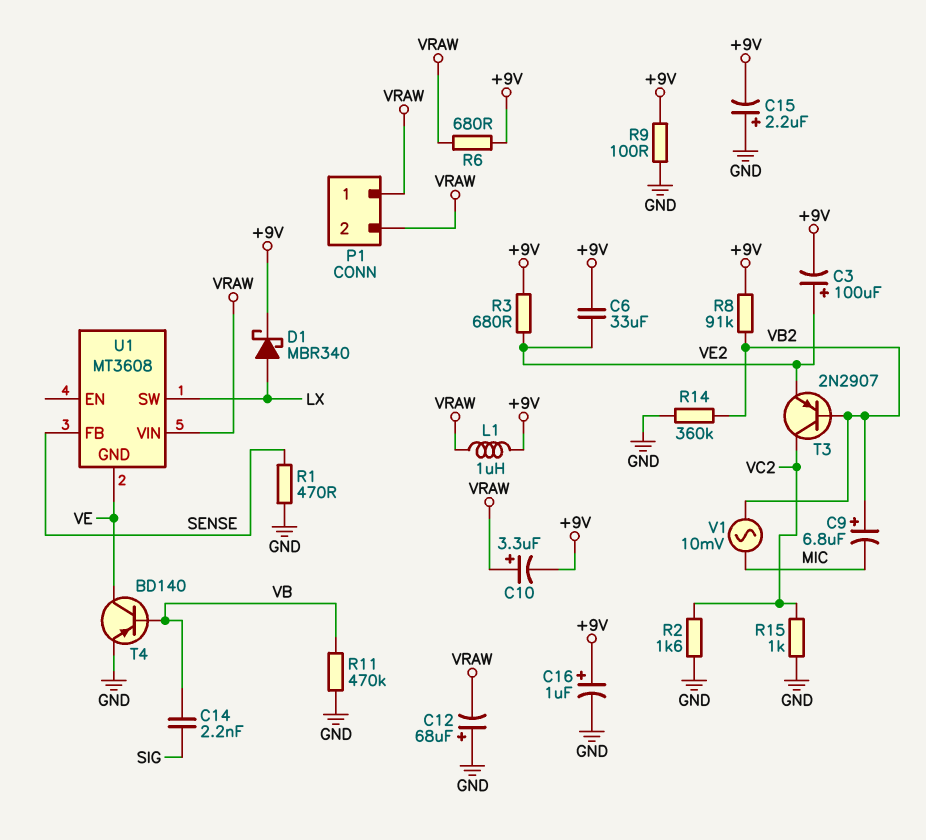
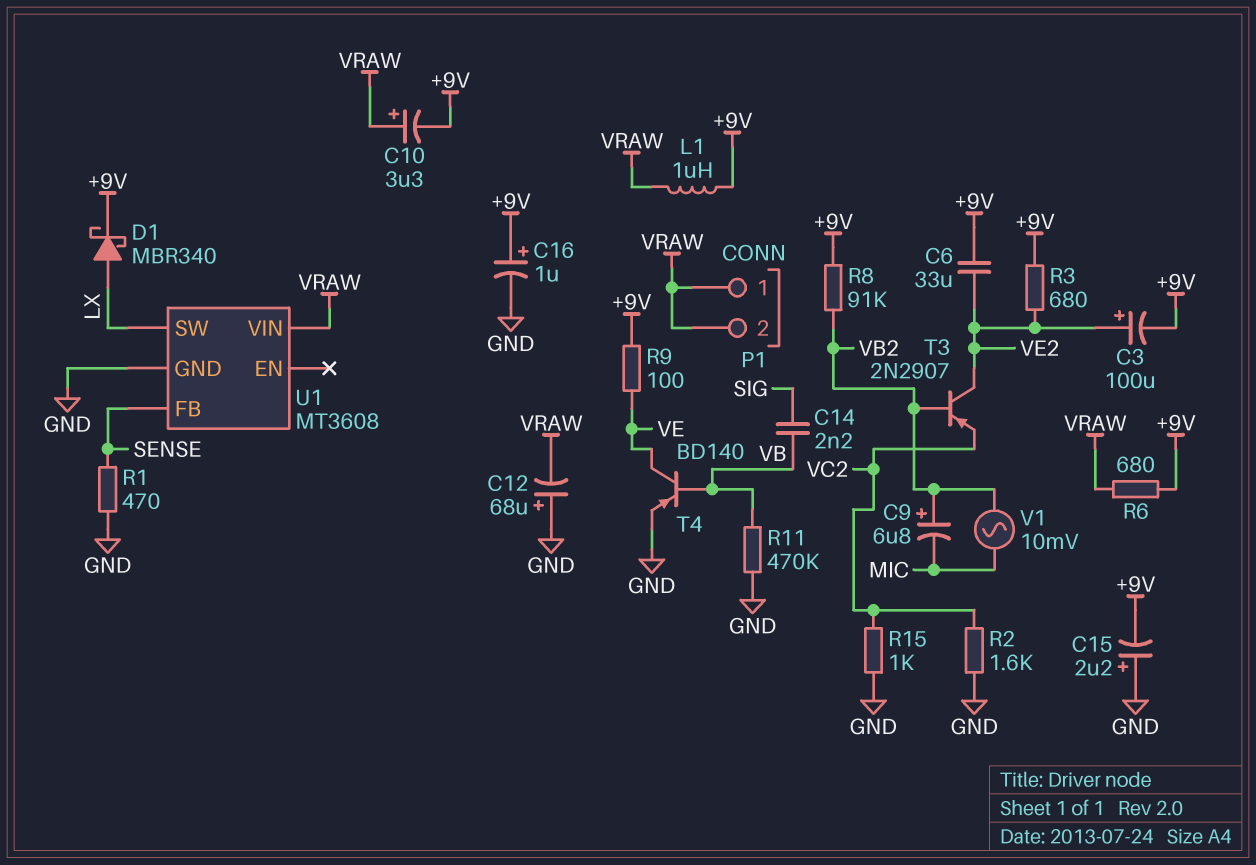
R9: 100 (+9V, GND) -> 100 (+9V, VE)
R14: 360k (GND, VB2) -> none
T3: PNP 2N2907 (B VB2, C VC2, E VE2) -> PNP 2N2907 (B VB2, C VE2, E VC2)
U1 pin GND: VE -> GND

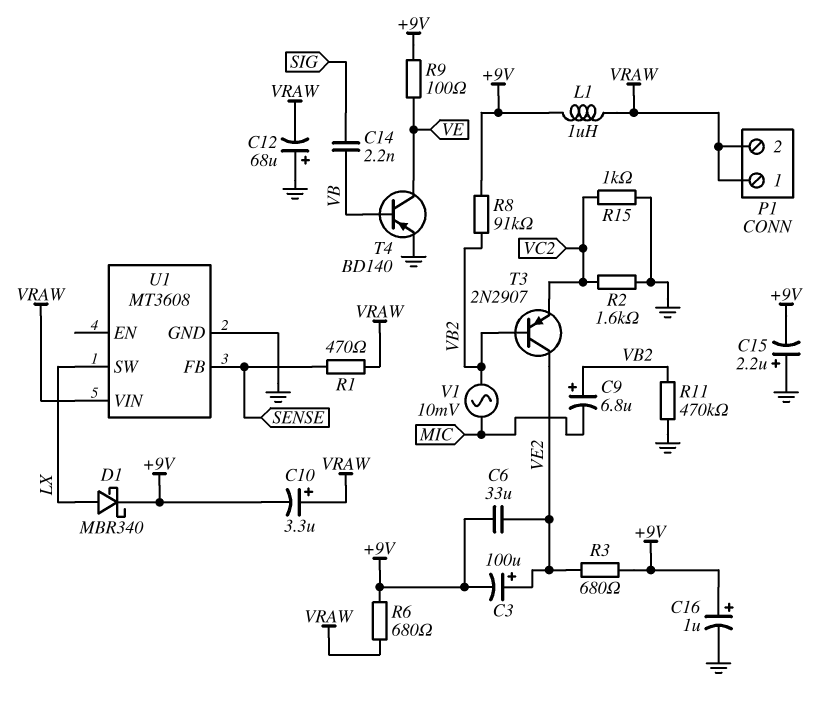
R1: 470 (GND, SENSE) -> 470 (SENSE, VRAW)
R11: 470k (GND, VB) -> 470k (GND, VB2)

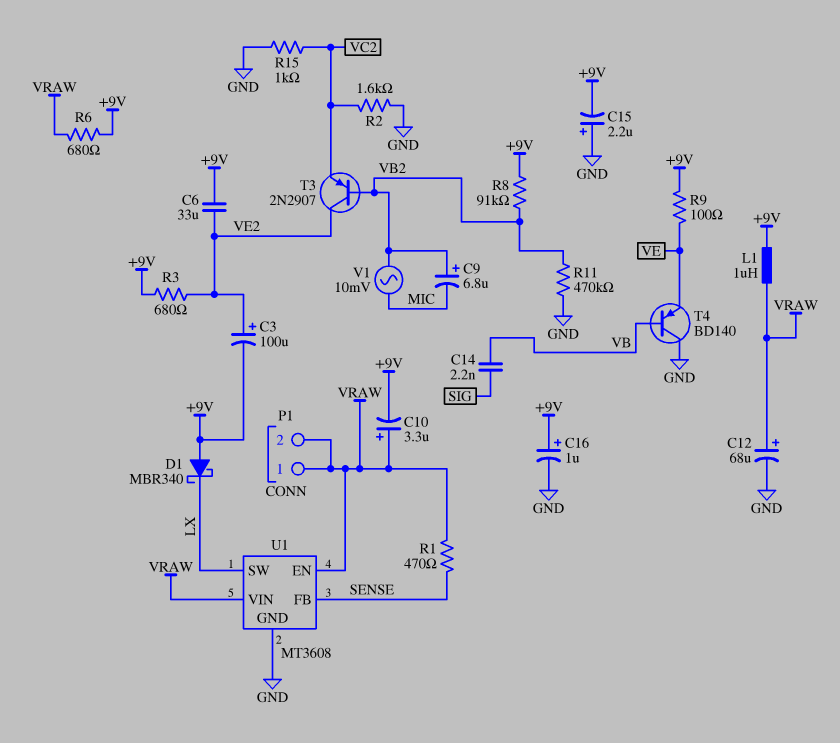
C12: 68uF (plus GND, minus VRAW) -> 68uF (plus VRAW, minus GND)
D1: schottky MBR340 (A LX, K +9V) -> schottky MBR340 (A +9V, K LX)
T4: PNP BD140 (B VB, C VE, E GND) -> PNP BD140 (B VB, C GND, E VE)
U1 pin EN: none -> VRAW

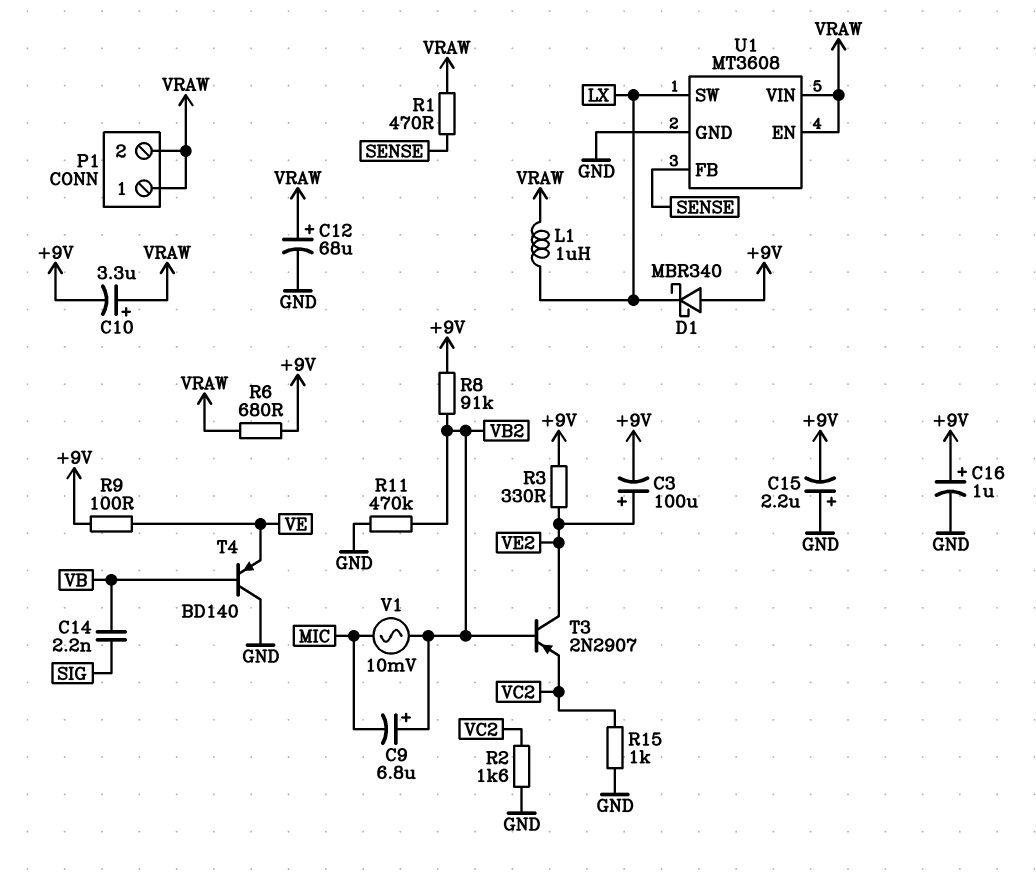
C6: 33uF (+9V, VE2) -> none
L1: 1uH (+9V, VRAW) -> 1uH (LX, VRAW)
R3: 680 (+9V, VE2) -> 330 (+9V, VE2)

